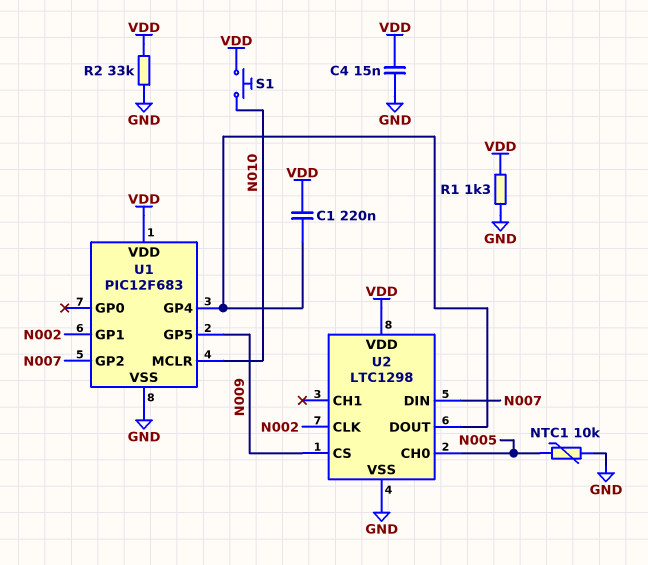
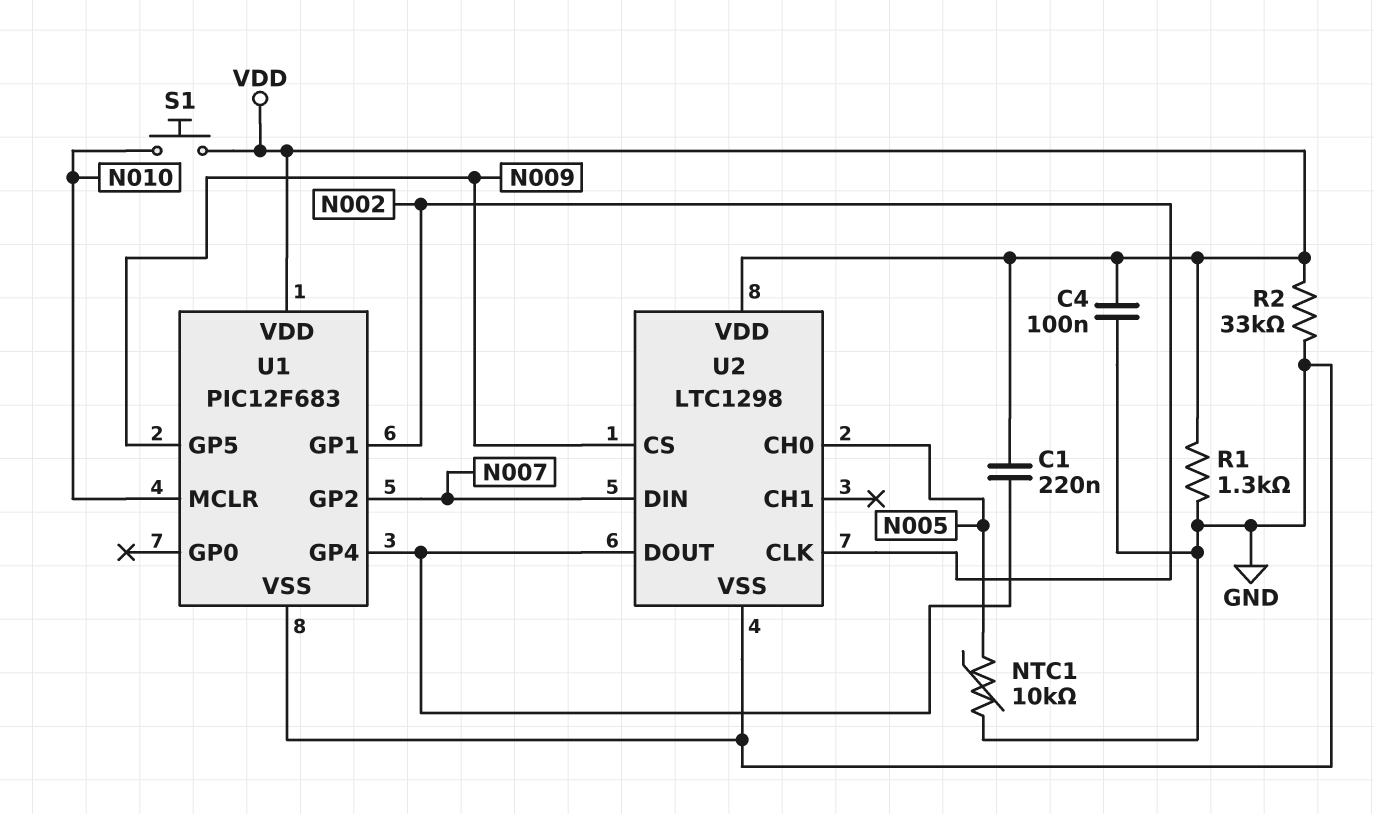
C4: 15nF (GND, VDD) -> 100nF (GND, VDD)

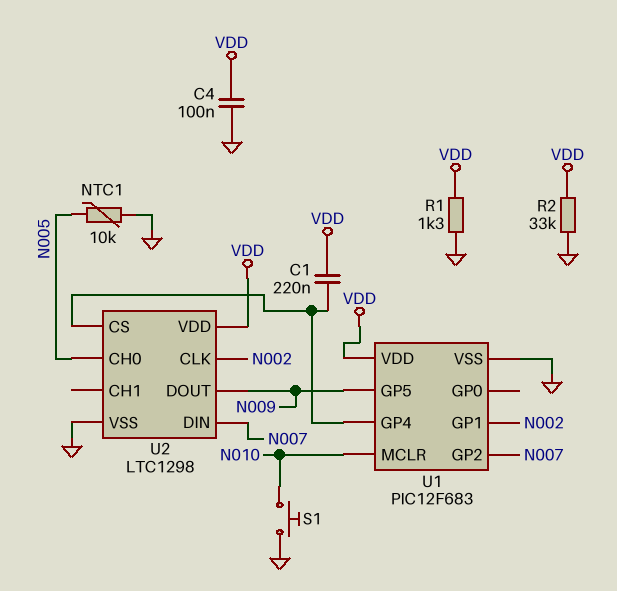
S1: button (N010, VDD) -> button (GND, N010)
U2 pin CS: N009 -> U1/GP4
U2 pin DOUT: U1/GP4 -> N009

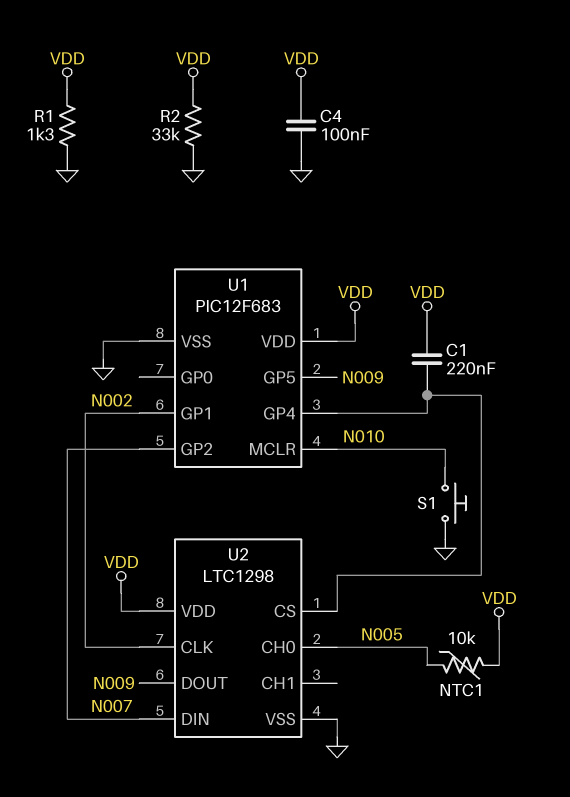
NTC1: 10k (GND, N005) -> 10k (N005, VDD)

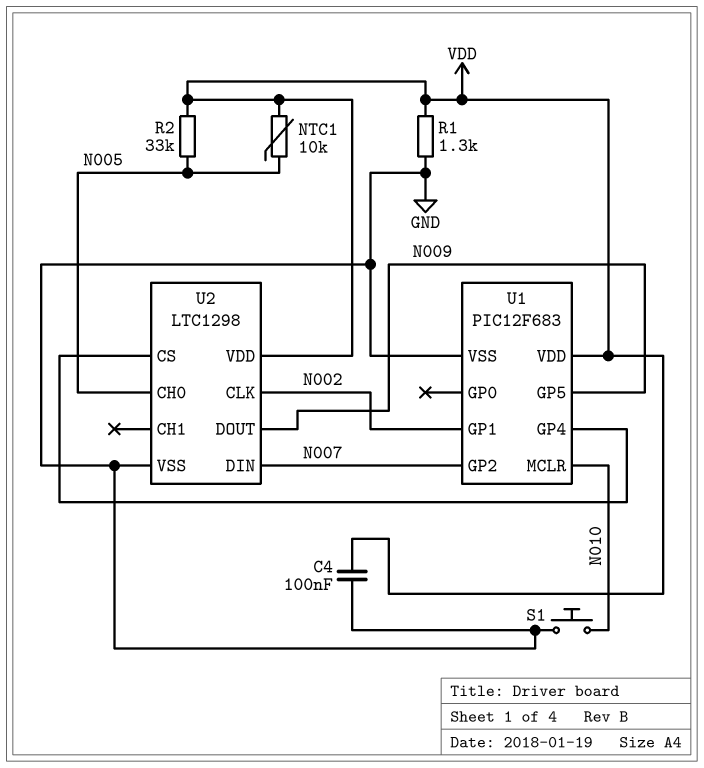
C1: 220nF (U1/GP4, VDD) -> none
R2: 33k (GND, VDD) -> 33k (N005, VDD)

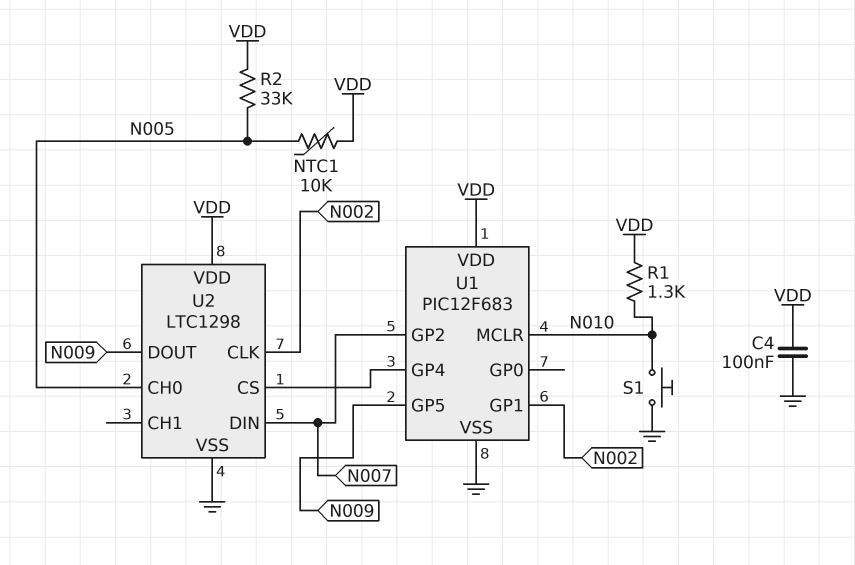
R1: 1.3k (GND, VDD) -> 1.3k (N010, VDD)

